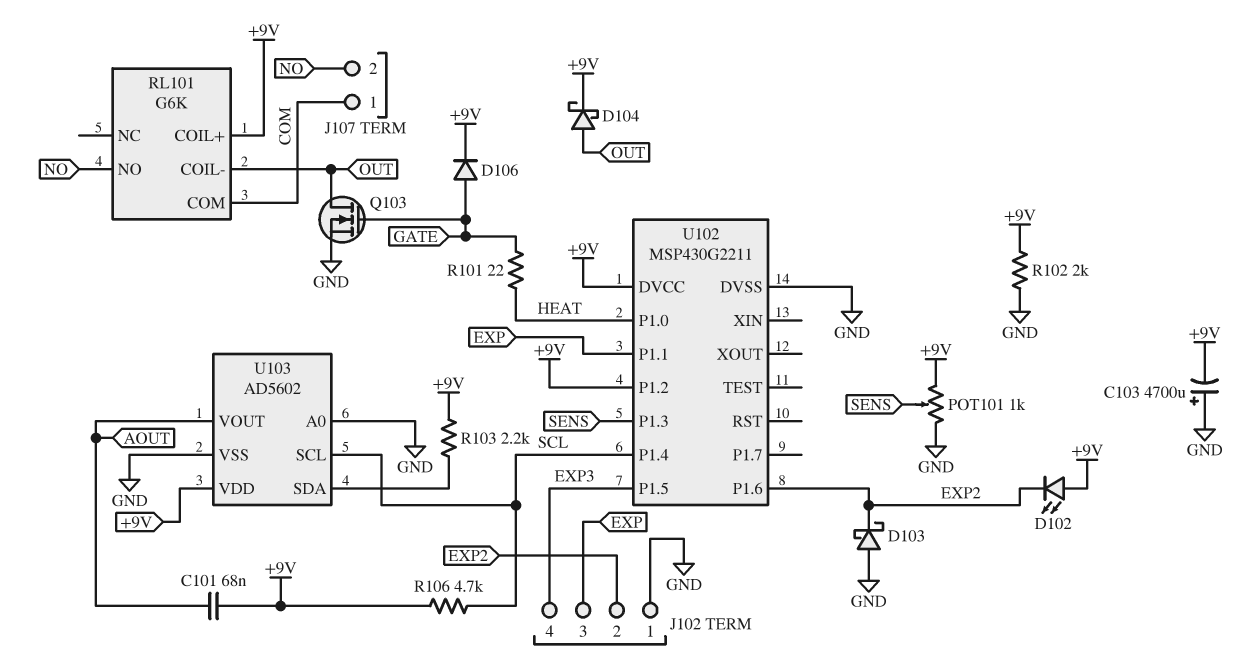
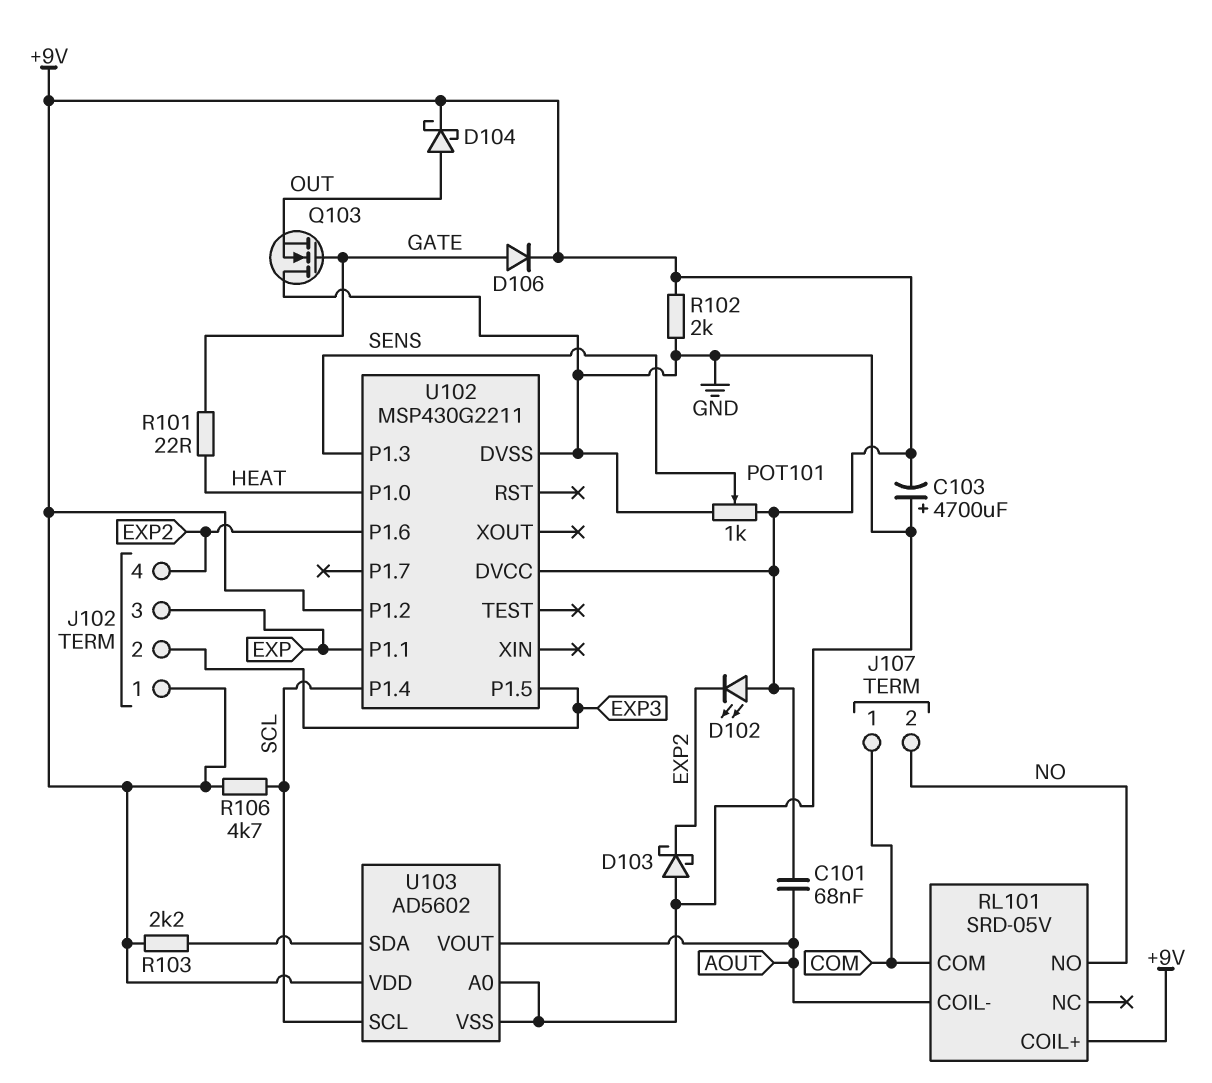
J102 pin 1: GND -> +9V
J102 pin 2: EXP2 -> EXP3
J102 pin 4: EXP3 -> EXP2
Q103: NMOS (G GATE, D OUT, S GND) -> NMOS (G GATE, D GND, S OUT)
RL101: G6K -> SRD-05V
RL101 pin COIL-: OUT -> AOUT

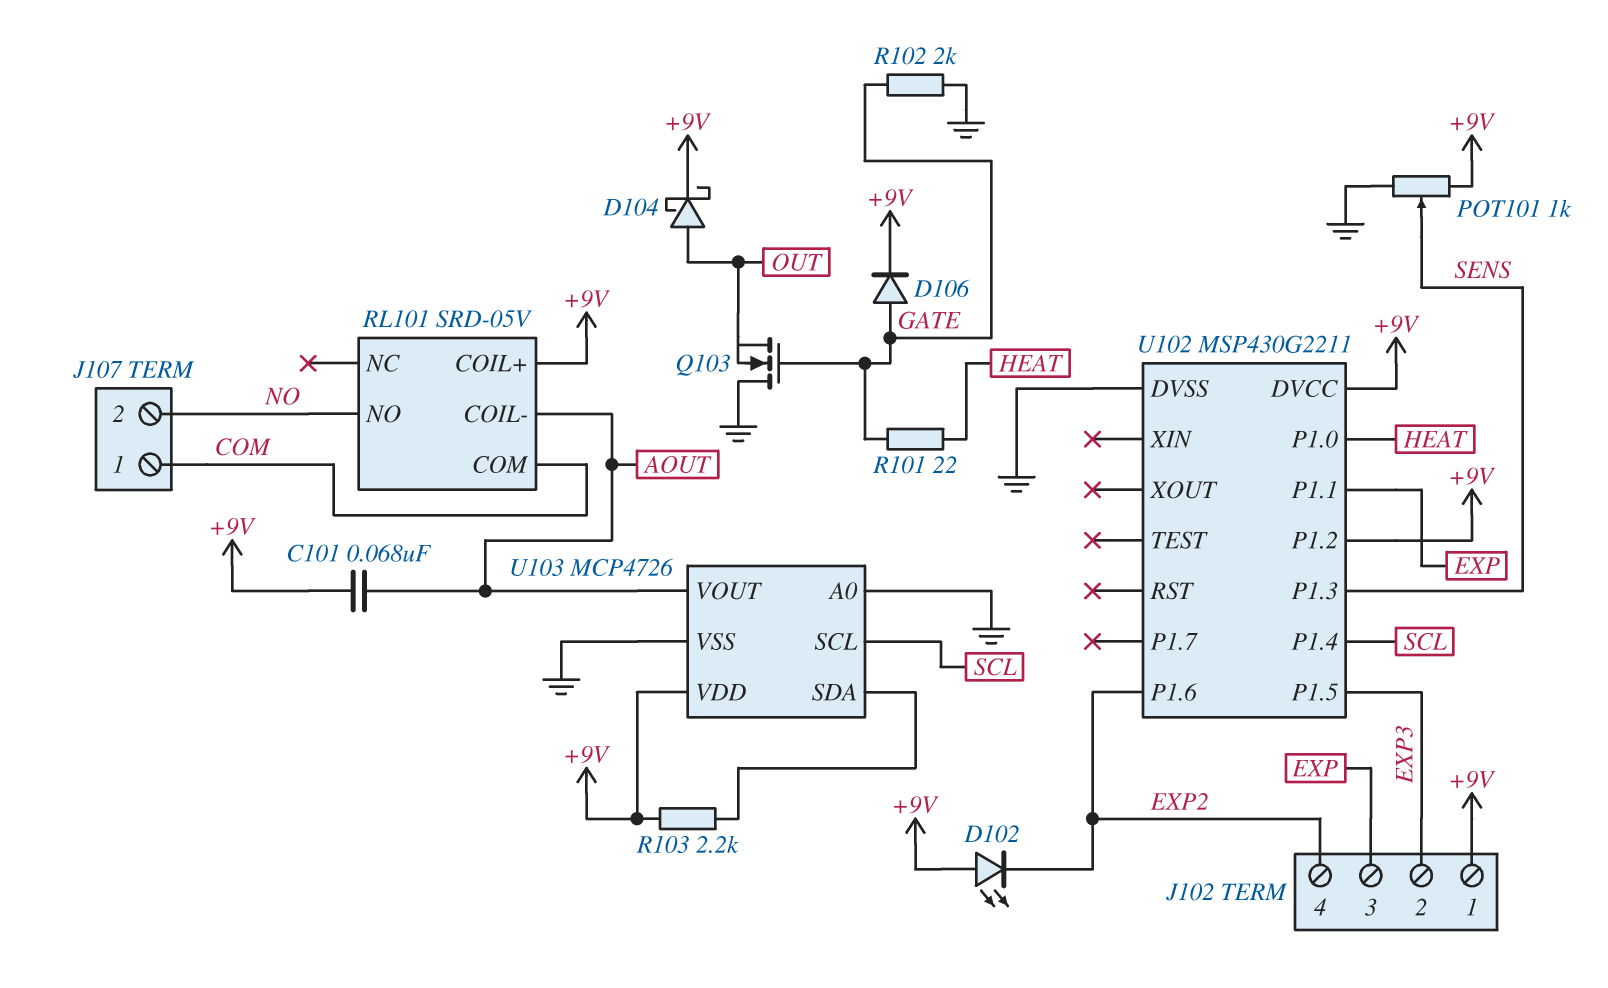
C103: 4700uF (plus GND, minus +9V) -> none
D103: schottky (A GND, K EXP2) -> none
R102: 2k (+9V, GND) -> 2k (GATE, GND)
R106: 4.7k (+9V, SCL) -> none
U103: AD5602 -> MCP4726

